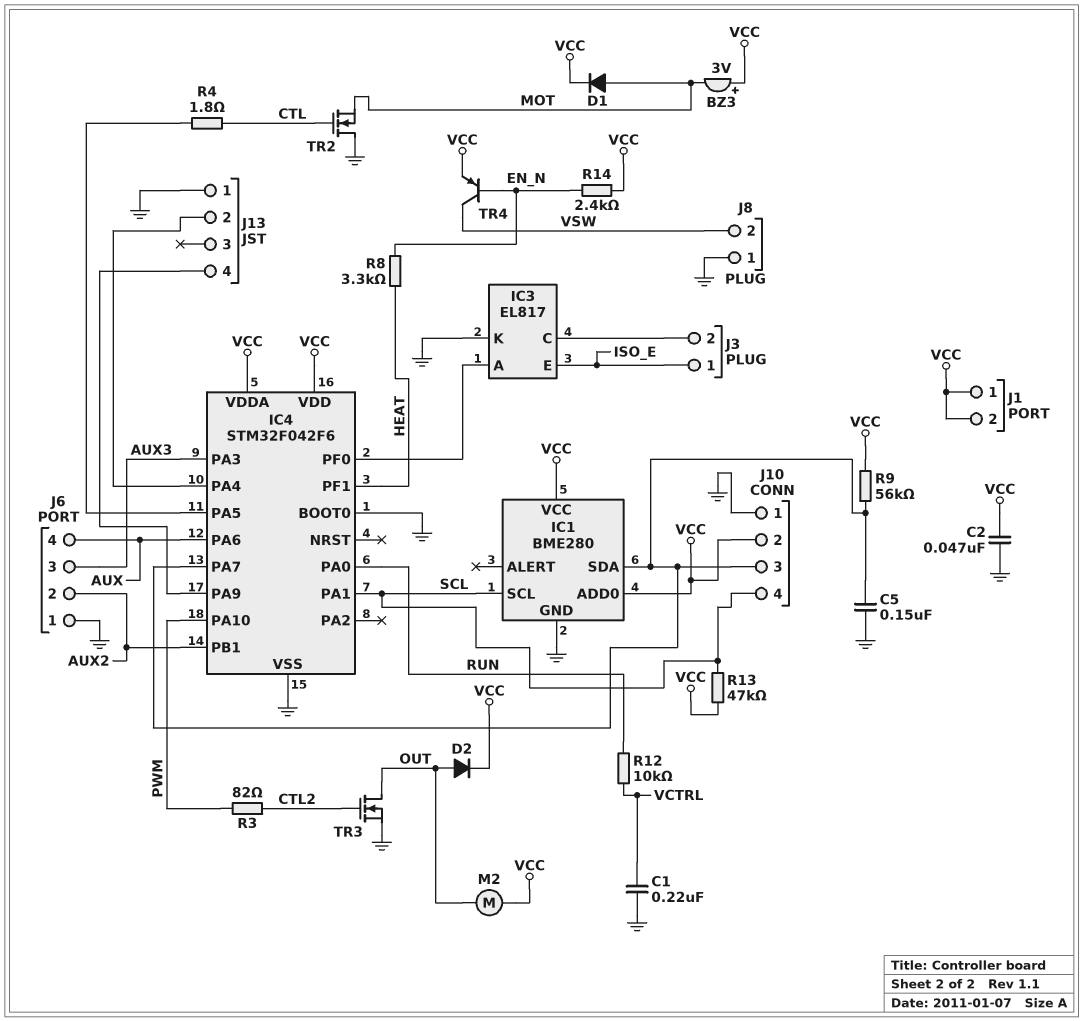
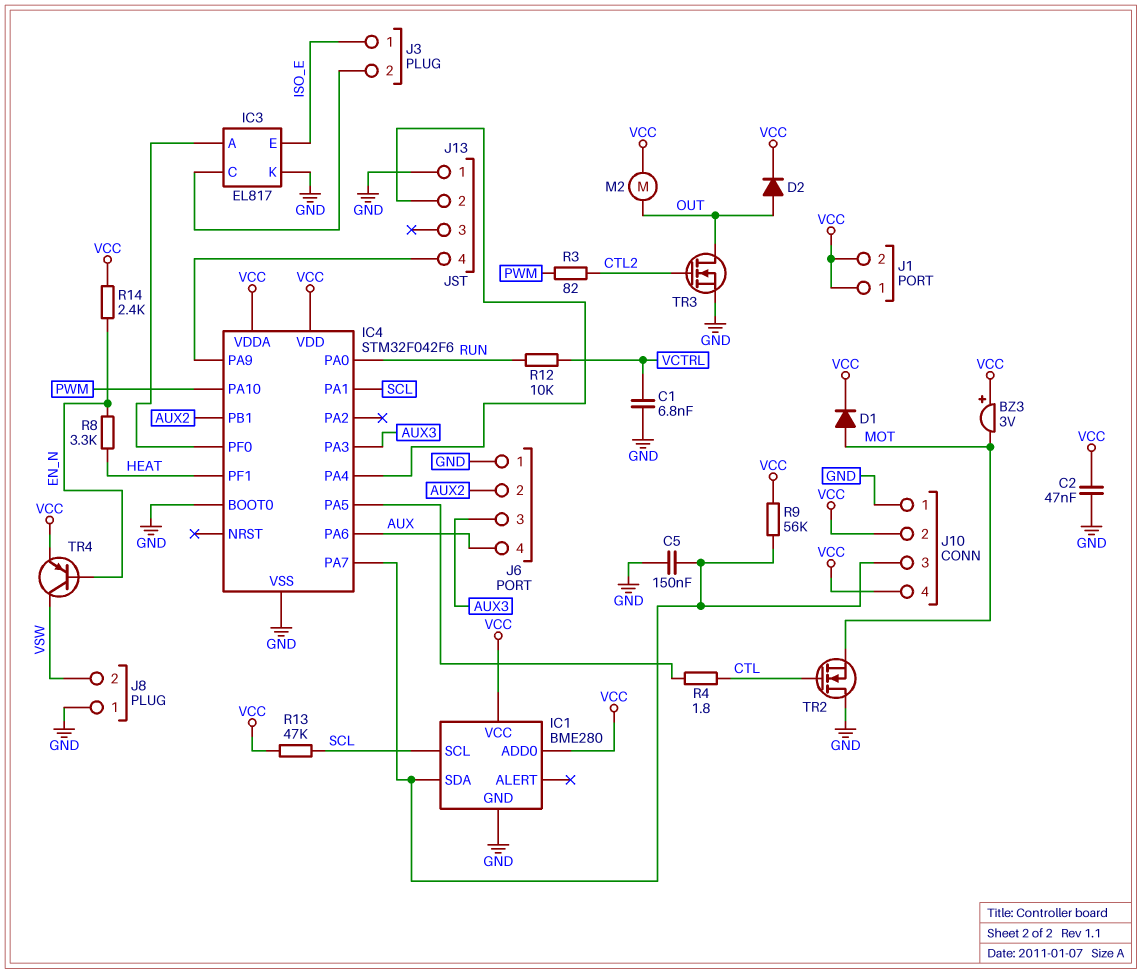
C1: 220nF (GND, VCTRL) -> 6.8nF (GND, VCTRL)
J10 pin 4: SCL -> VCC

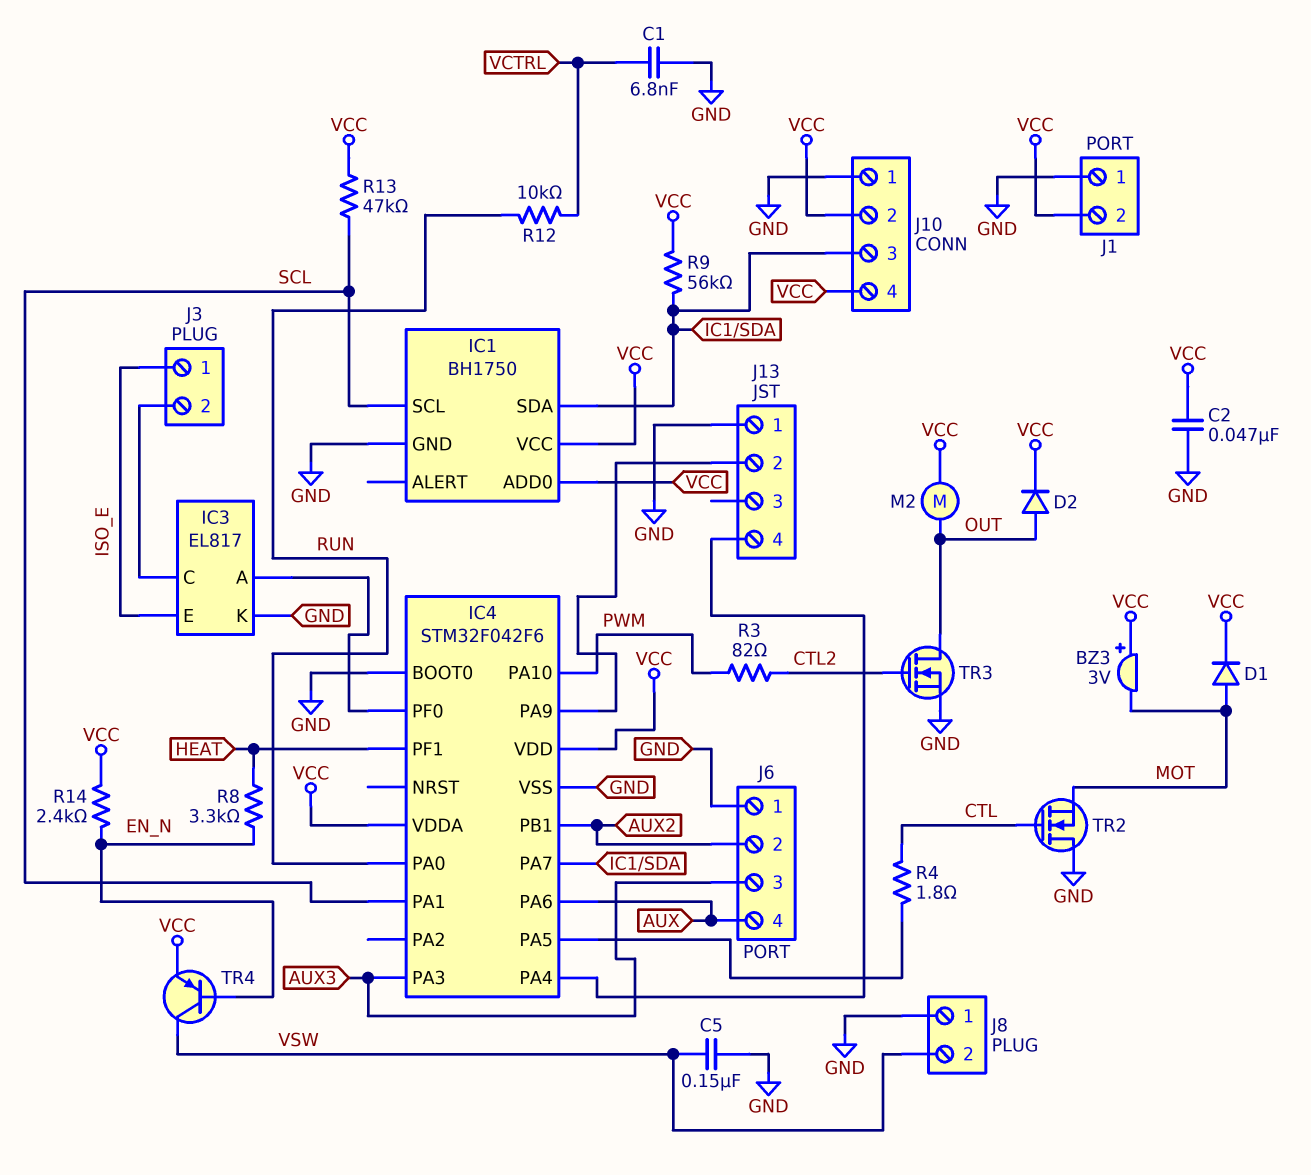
C5: 150nF (GND, IC1/SDA) -> 150nF (GND, VSW)
IC1: BME280 -> BH1750
J1 pin 1: VCC -> GND
J13 pin 2: IC4/PA4 -> IC4/PA9
J13 pin 4: IC4/PA9 -> IC4/PA4

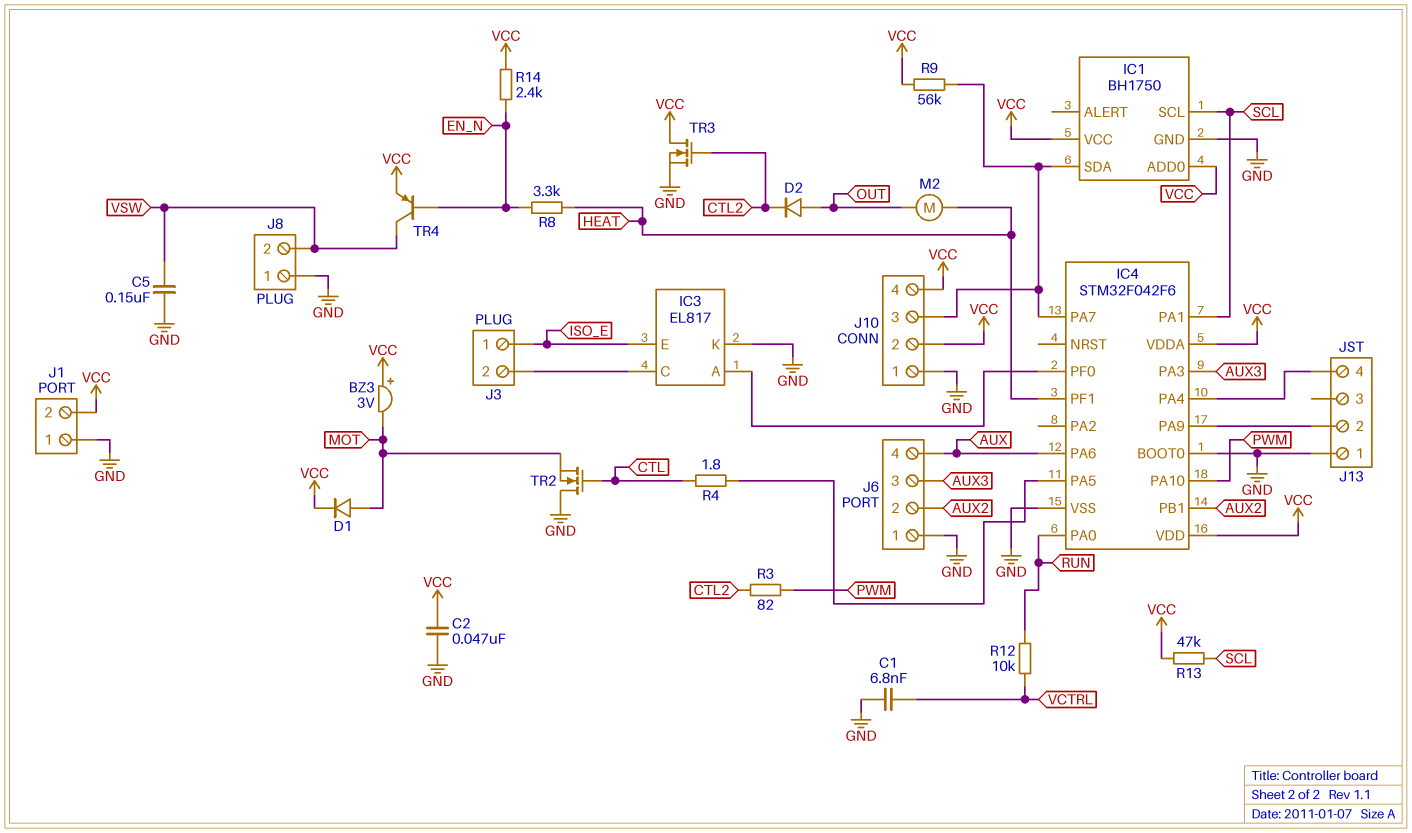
D2: diode (A OUT, K VCC) -> diode (A OUT, K CTL2)
M2: motor (OUT, VCC) -> motor (HEAT, OUT)
TR3: NMOS (G CTL2, D OUT, S GND) -> NMOS (G CTL2, D VCC, S GND)

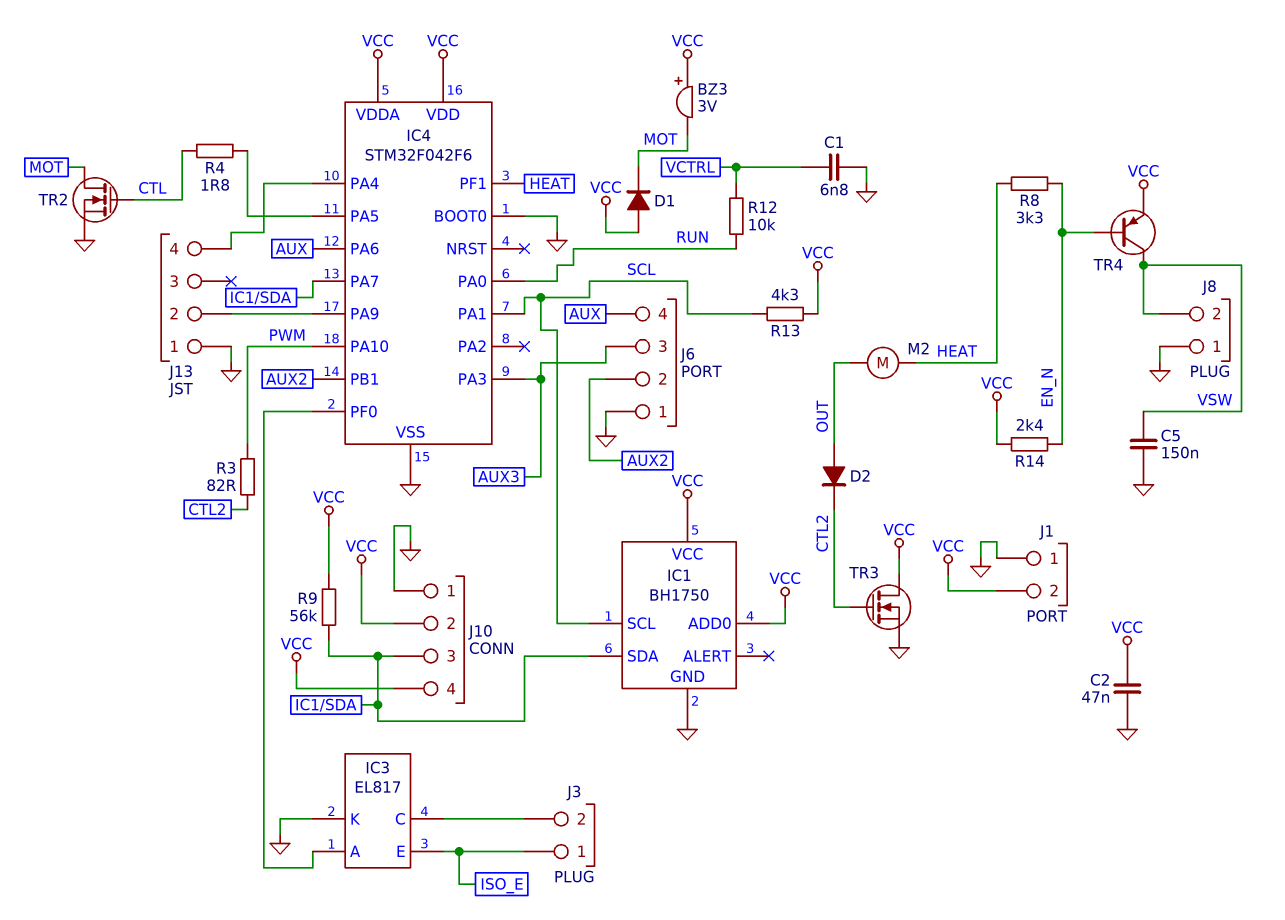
D1: diode (A MOT, K VCC) -> diode (A VCC, K MOT)
R13: 47k (SCL, VCC) -> 4.3k (SCL, VCC)
TR2: NMOS (G CTL, D GND, S MOT) -> NMOS (G CTL, D MOT, S GND)

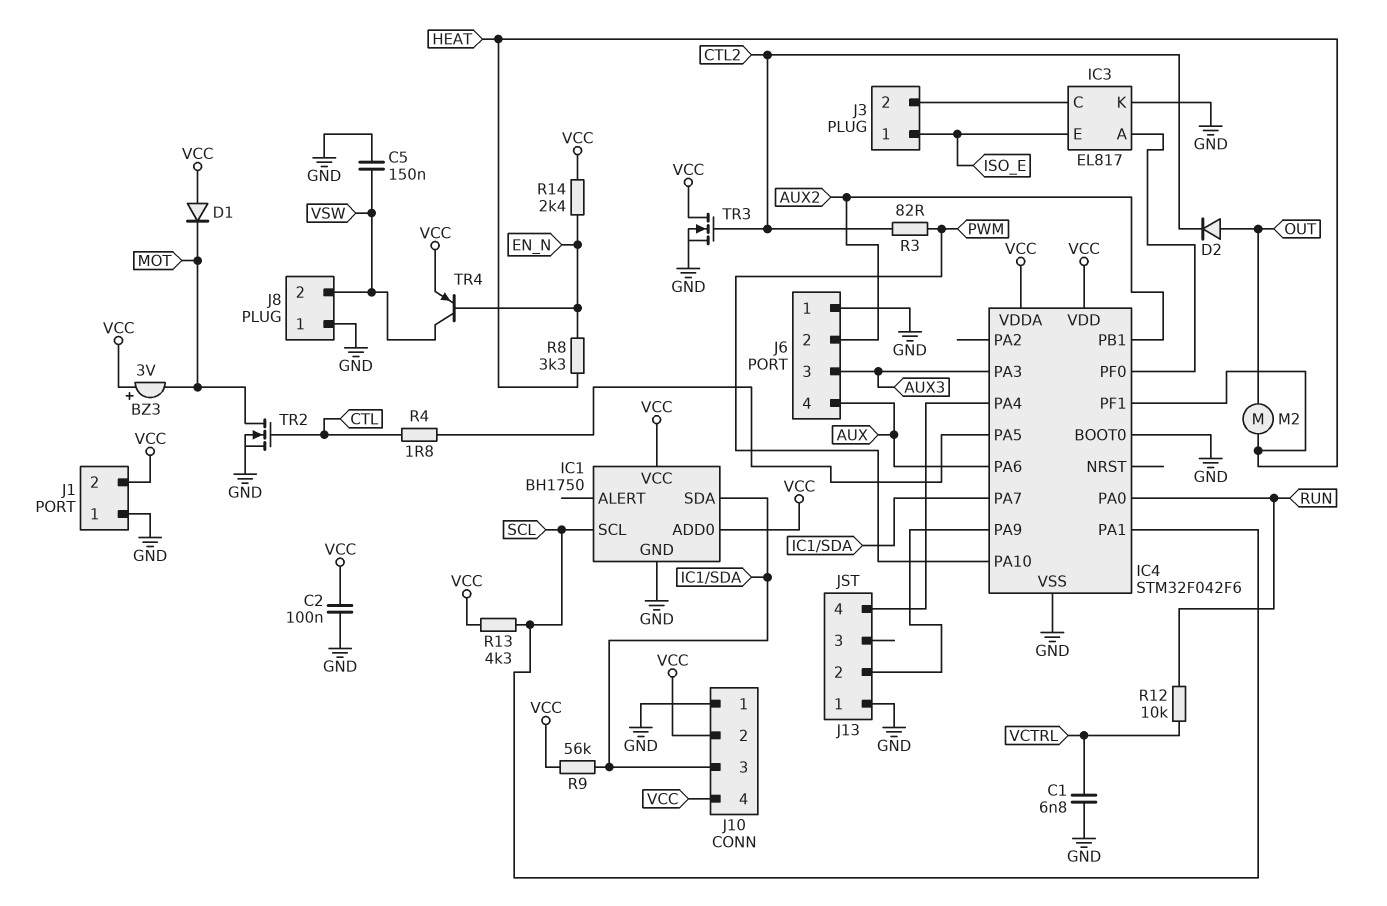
C2: 47nF (GND, VCC) -> 100nF (GND, VCC)

